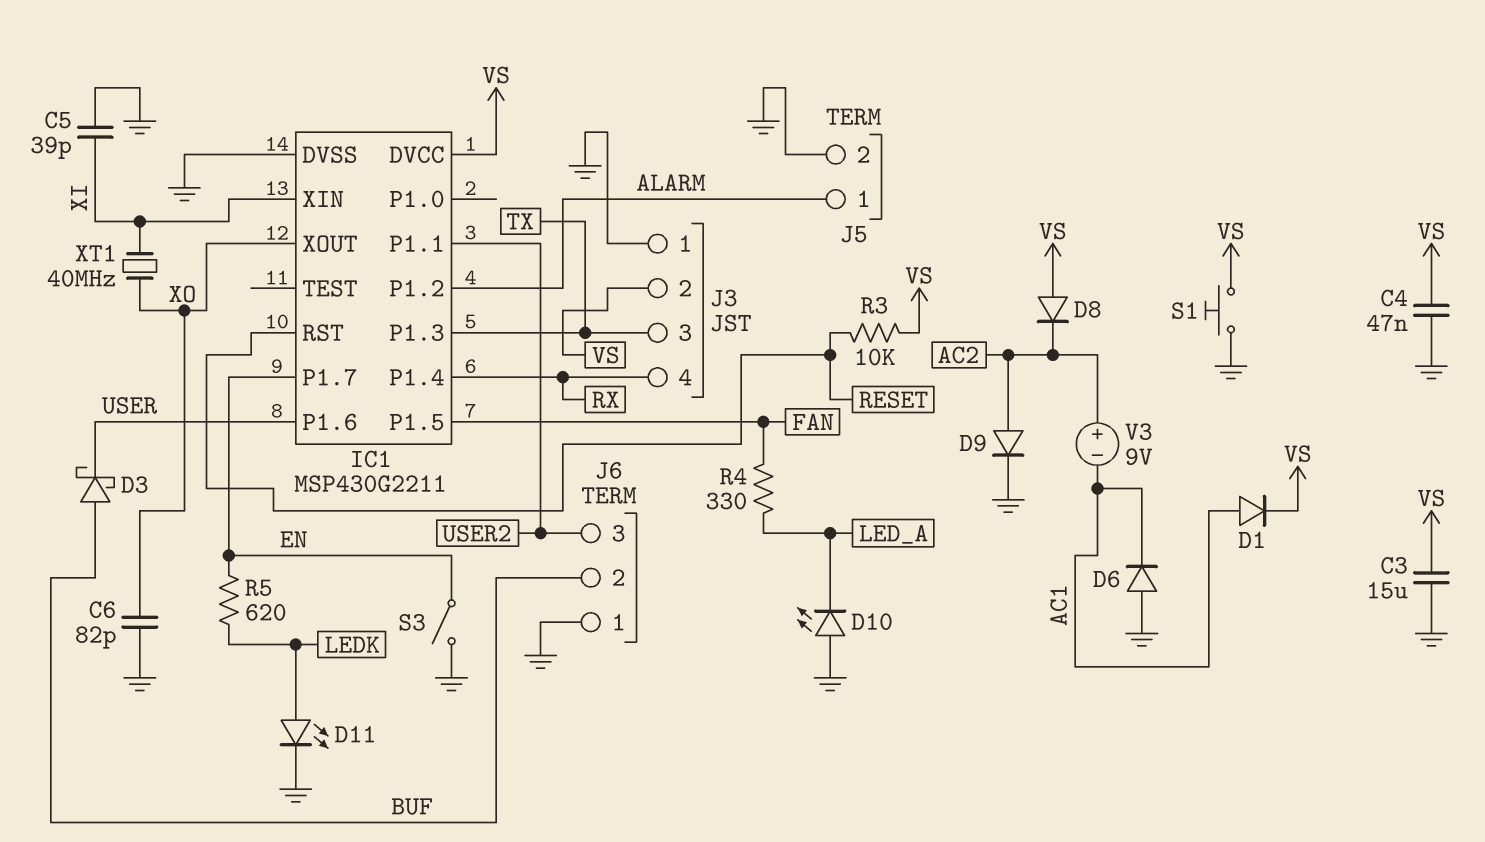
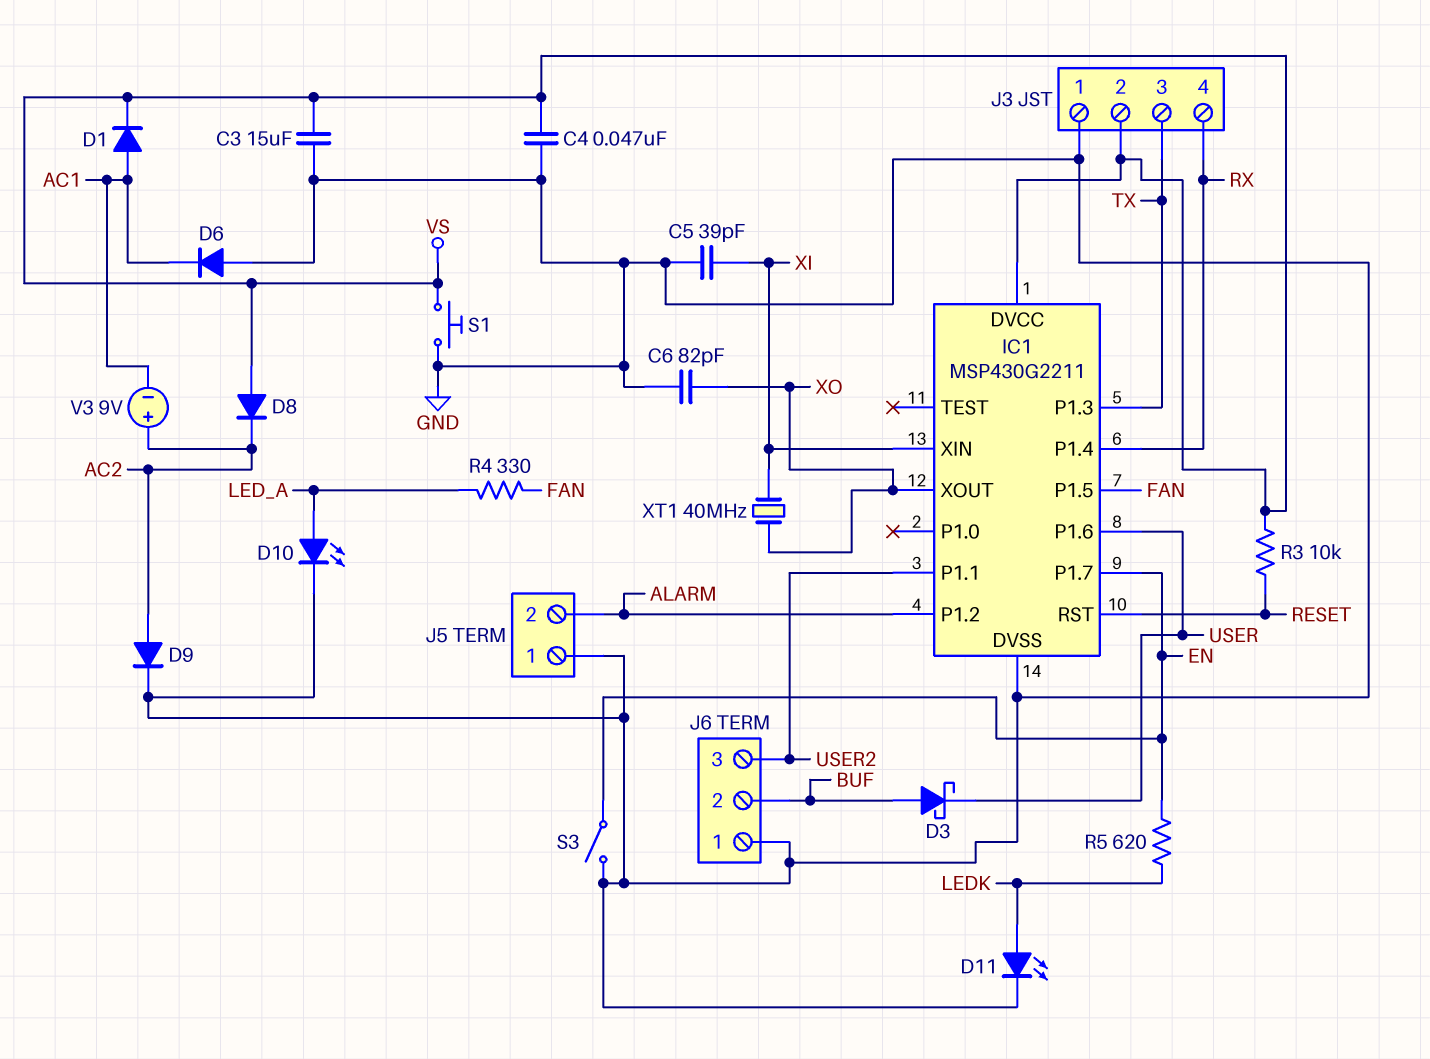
D10: LED (A GND, K LED_A) -> LED (A LED_A, K GND)
J5 pin 1: ALARM -> GND
J5 pin 2: GND -> ALARM

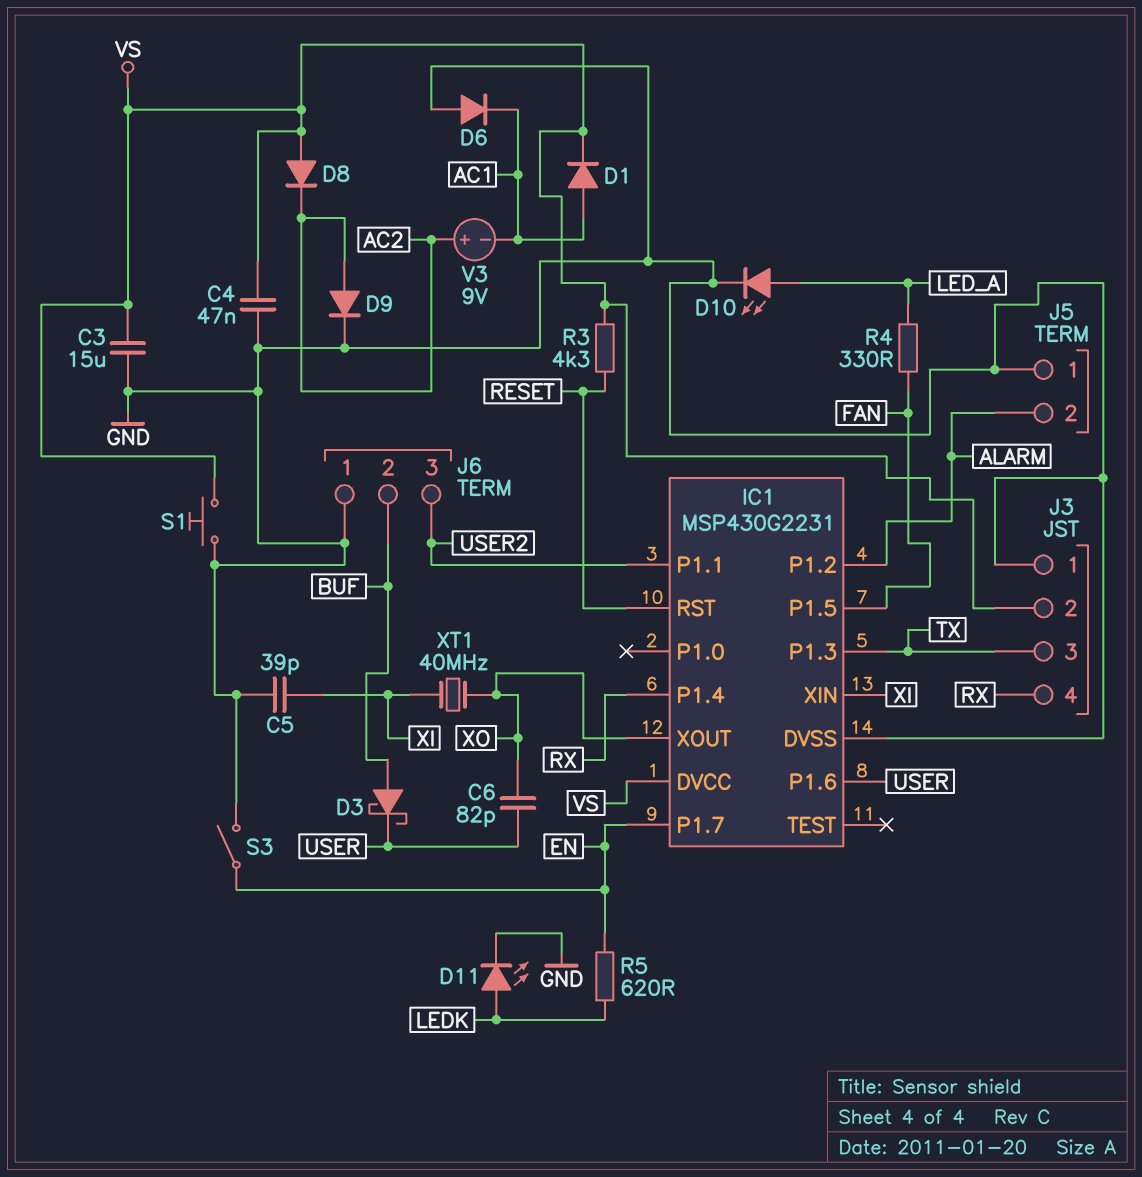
C6: 82pF (GND, XO) -> 82pF (USER, XO)
IC1: MSP430G2211 -> MSP430G2231
R3: 10k (RESET, VS) -> 4.3k (RESET, VS)

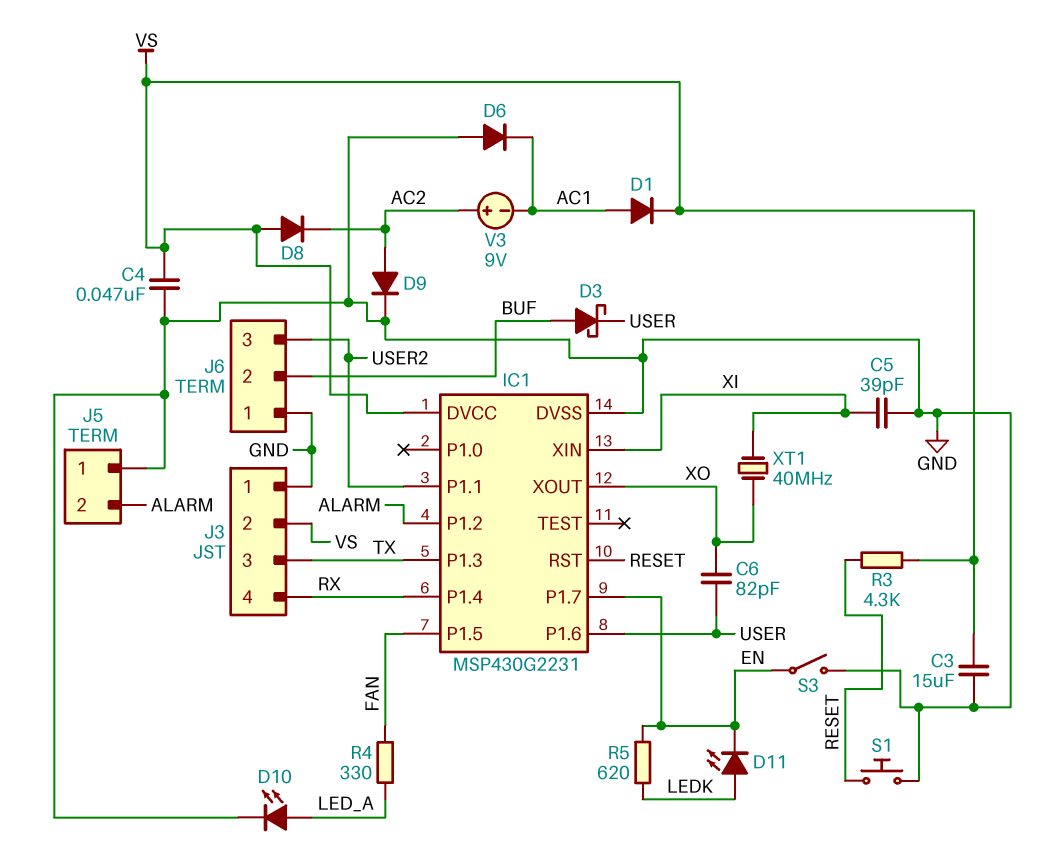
D11: LED (A LEDK, K GND) -> LED (A LEDK, K EN)
S1: button (GND, VS) -> button (GND, RESET)

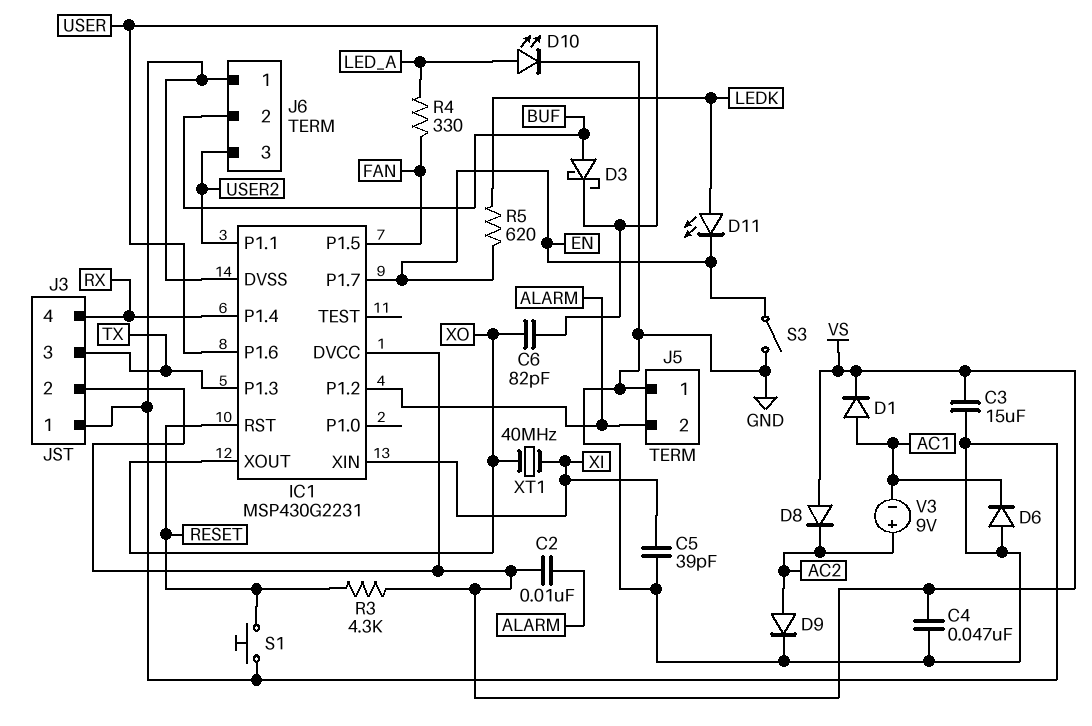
C2: none -> 10nF (ALARM, VS)

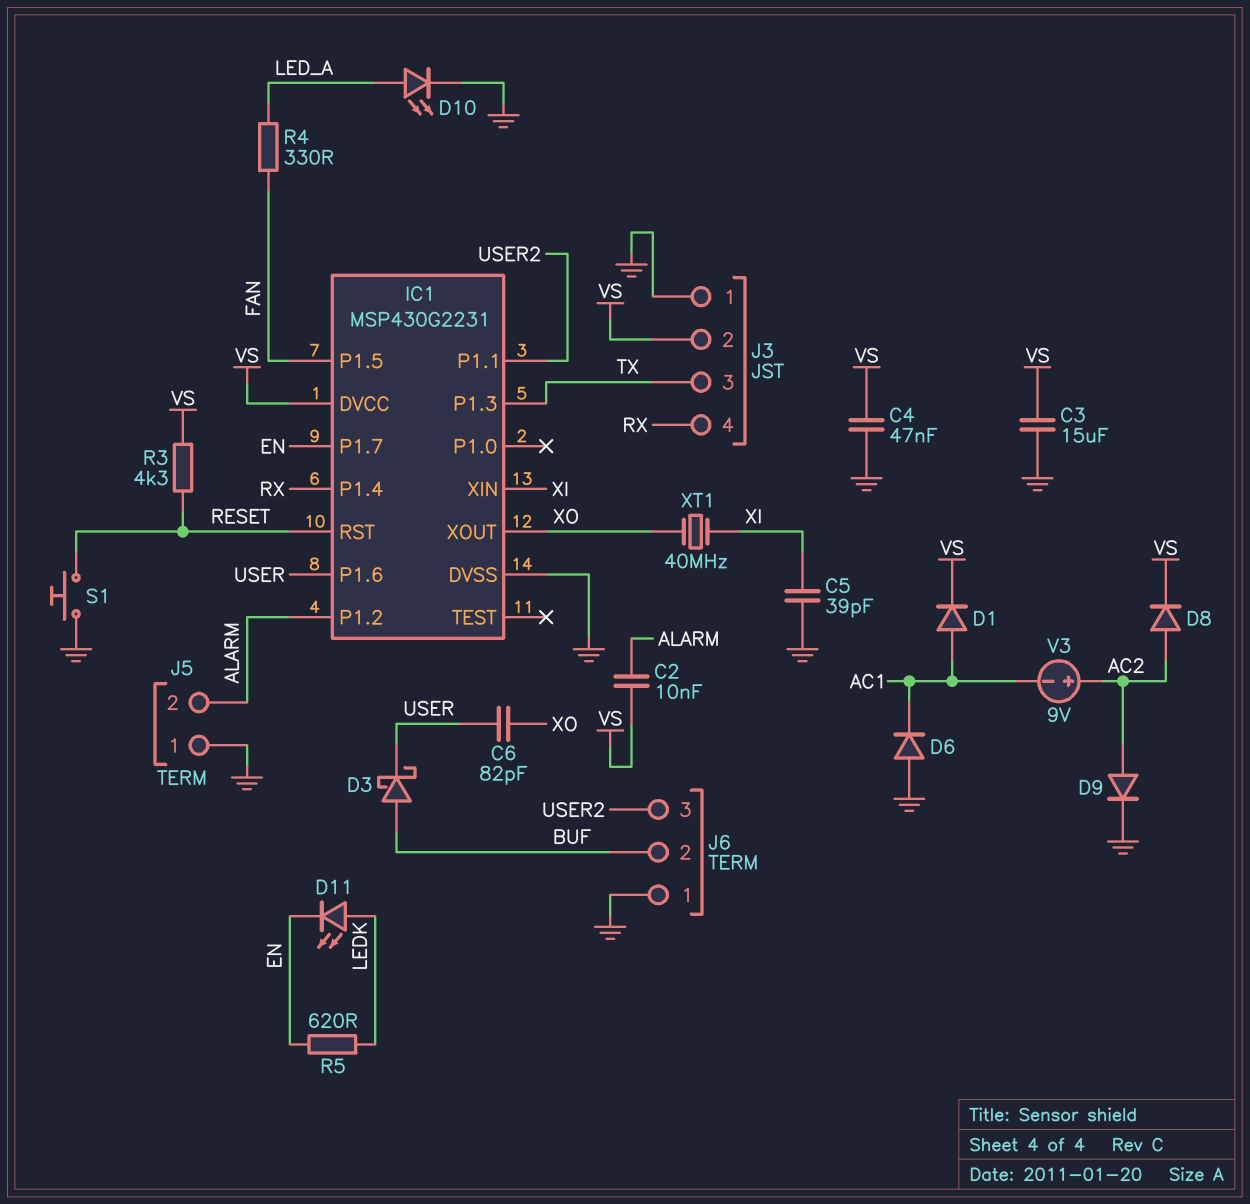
D8: diode (A VS, K AC2) -> diode (A AC2, K VS)
S3: switch (EN, GND) -> none

